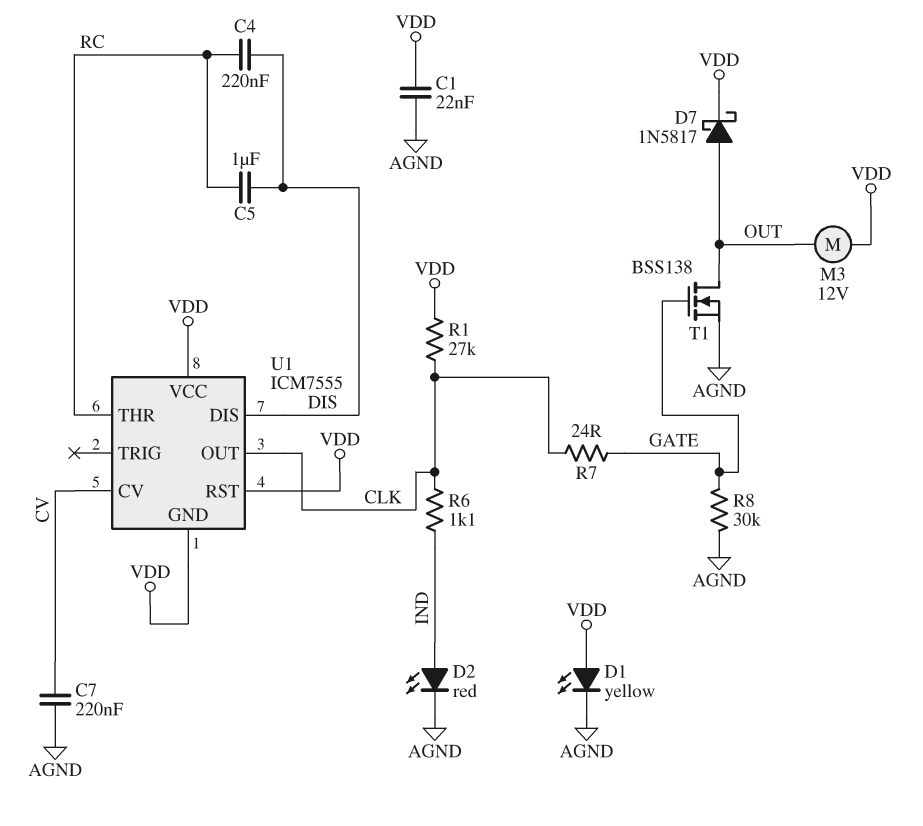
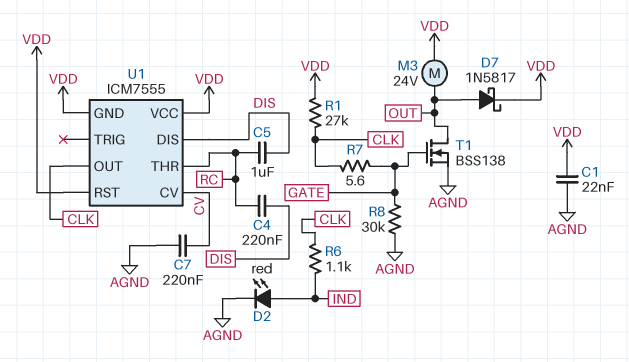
D1: LED yellow (A VDD, K AGND) -> none
M3: motor 12V (OUT, VDD) -> motor 24V (OUT, VDD)
R7: 24 (CLK, GATE) -> 5.6 (CLK, GATE)

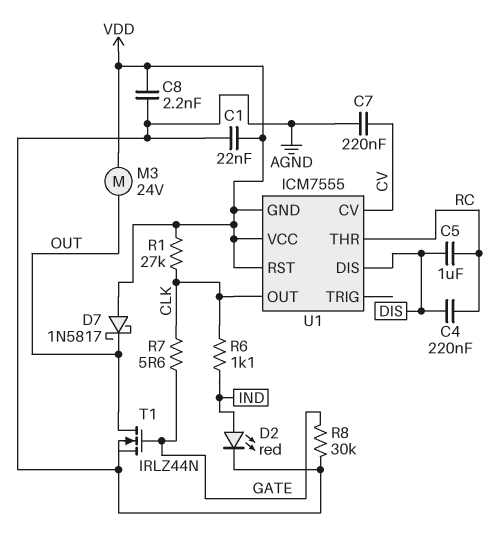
C8: none -> 2.2nF (AGND, VDD)
D7: schottky 1N5817 (A OUT, K VDD) -> schottky 1N5817 (A VDD, K OUT)
T1: NMOS BSS138 (G GATE, D OUT, S AGND) -> NMOS IRLZ44N (G GATE, D OUT, S AGND)

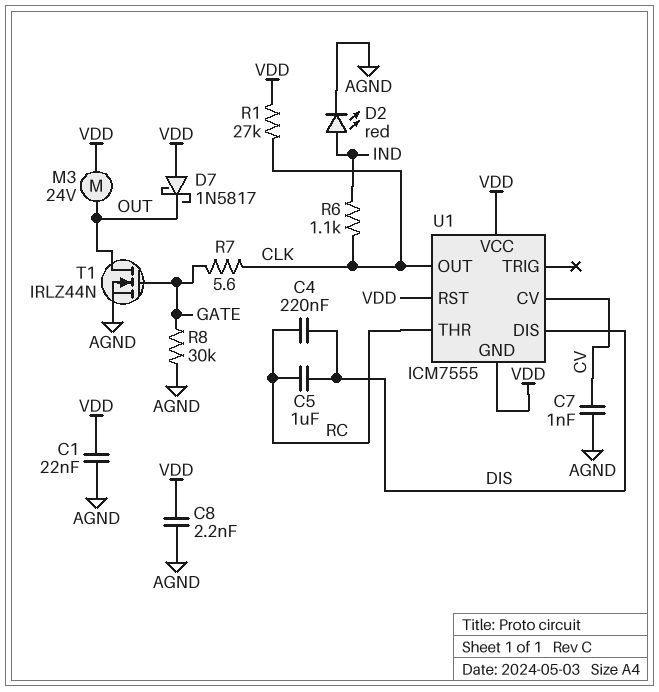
C7: 220nF (AGND, CV) -> 1nF (AGND, CV)

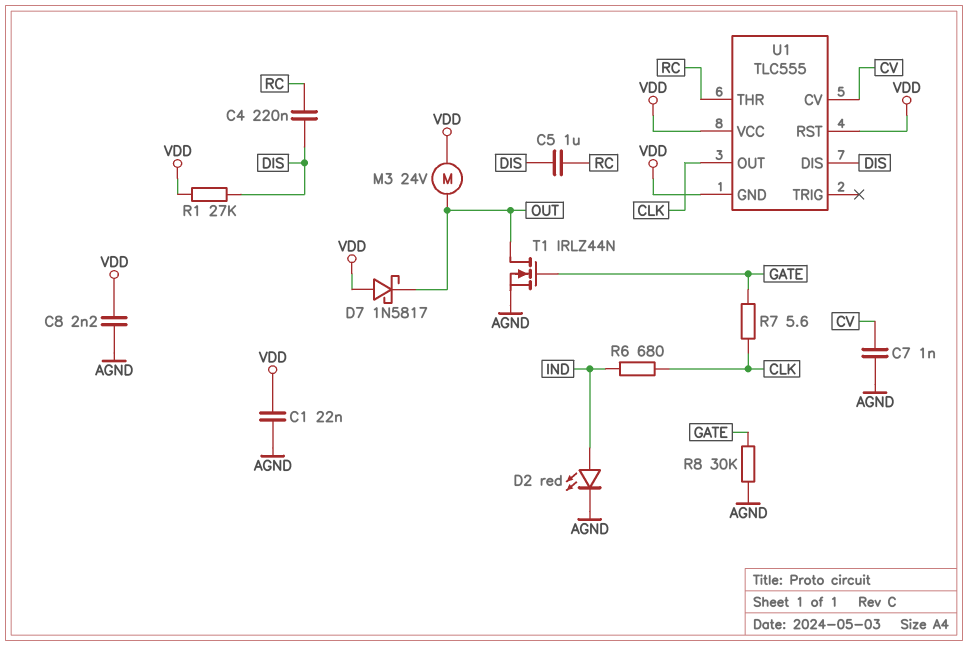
R1: 27k (CLK, VDD) -> 27k (DIS, VDD)
R6: 1.1k (CLK, IND) -> 680 (CLK, IND)
U1: ICM7555 -> TLC555

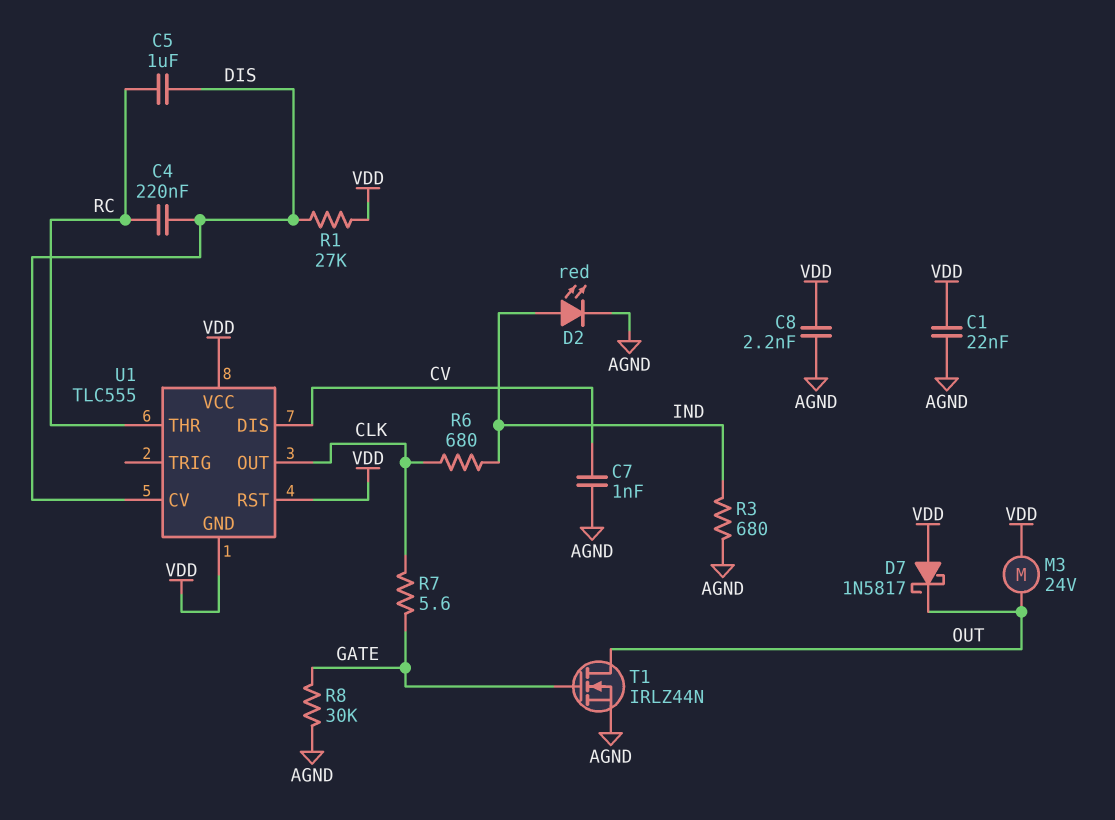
R3: none -> 680 (AGND, IND)
U1 pin CV: CV -> DIS
U1 pin DIS: DIS -> CV

